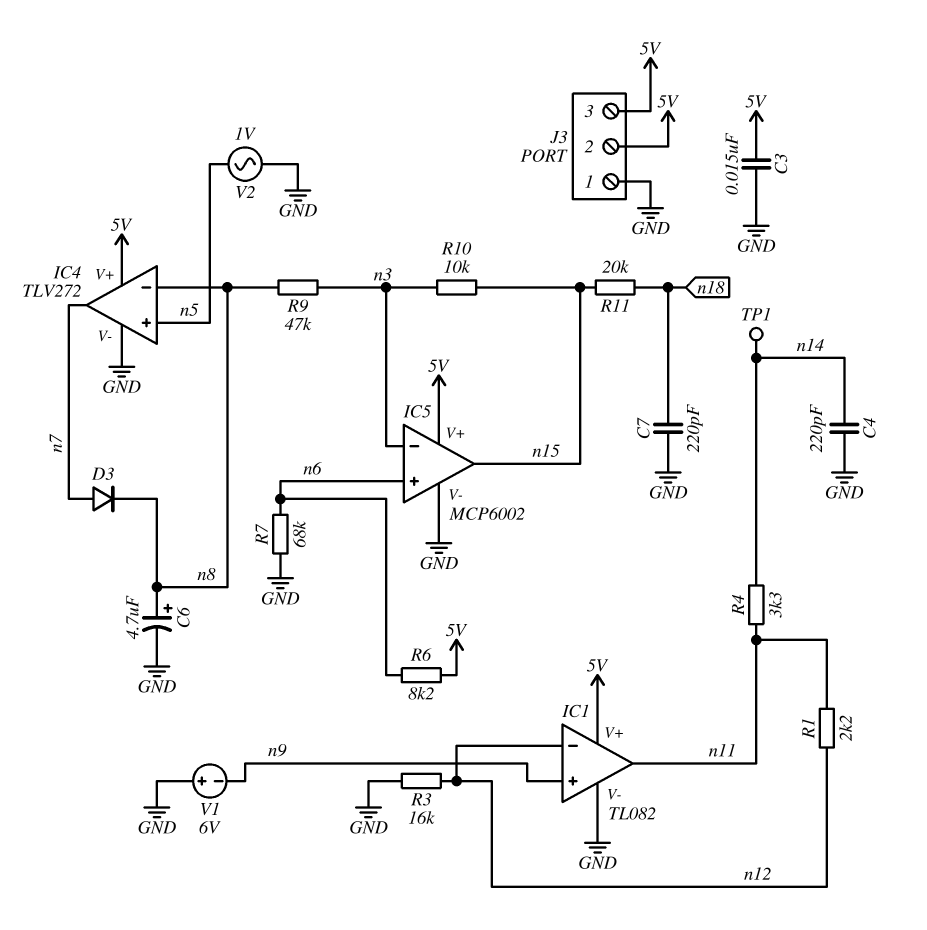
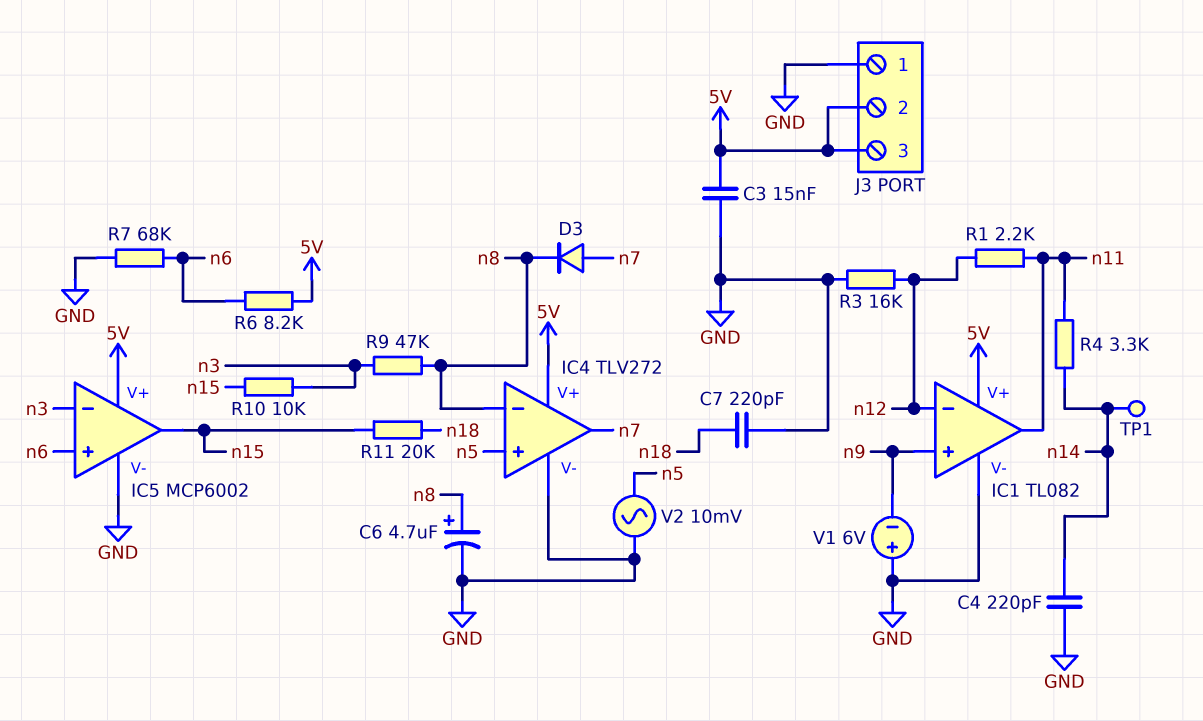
V2: AC 1V (GND, n5) -> AC 10mV (GND, n5)

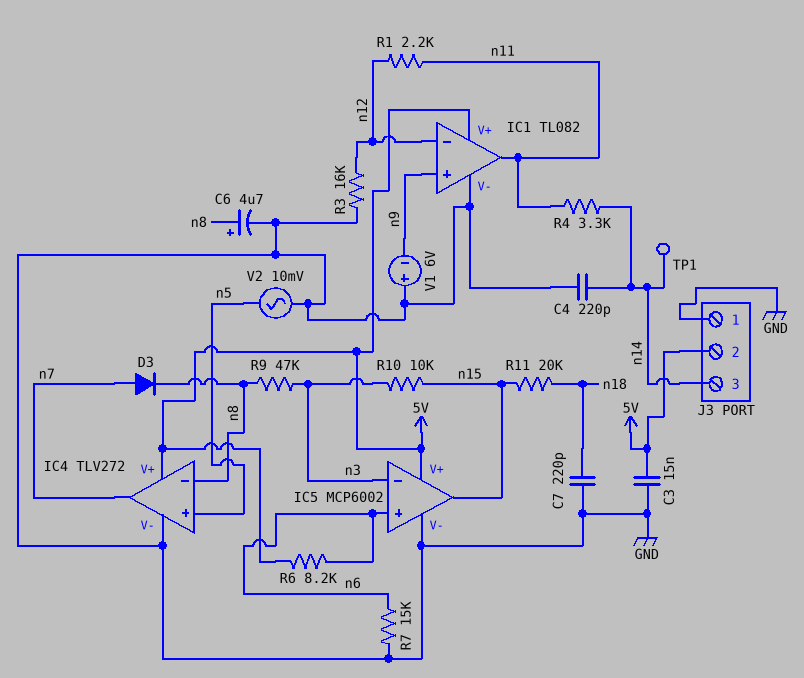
J3 pin 3: 5V -> n14
R7: 68k (GND, n6) -> 15k (GND, n6)

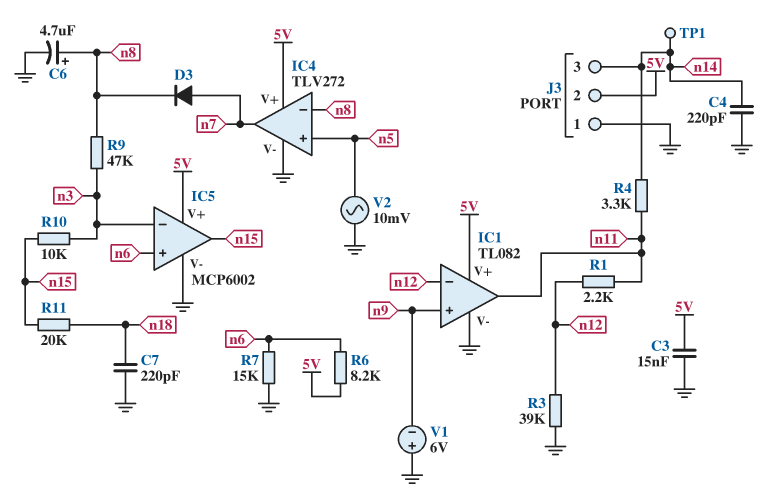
R3: 16k (GND, n12) -> 39k (GND, n12)

